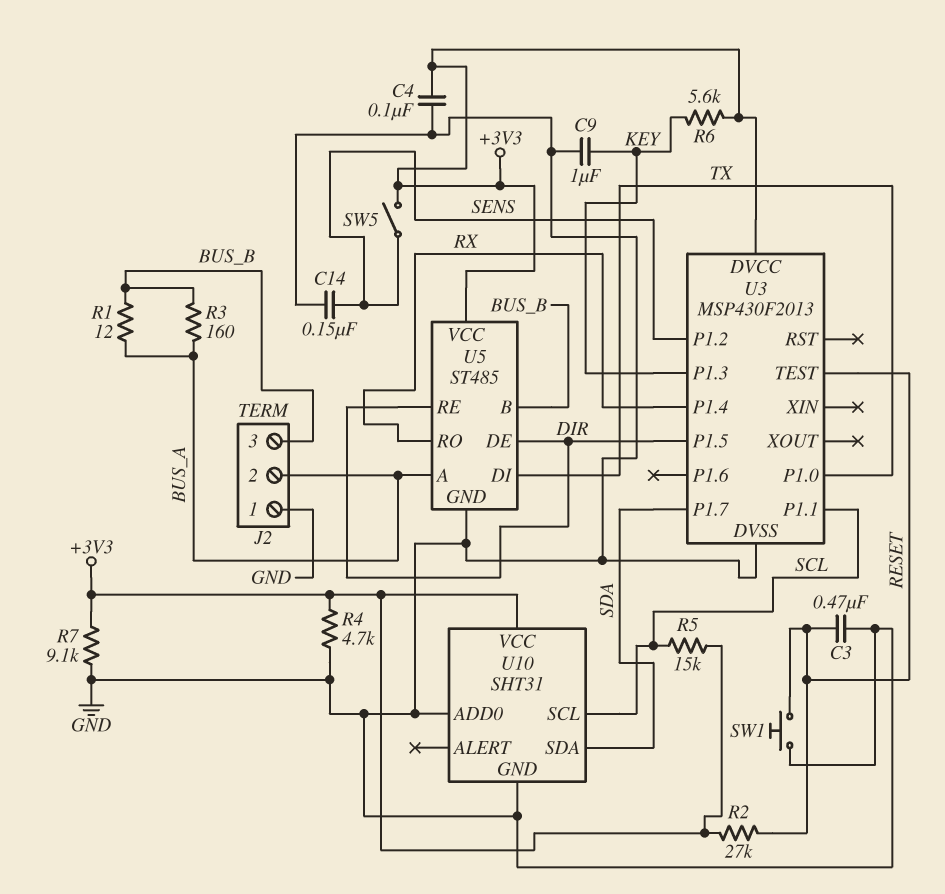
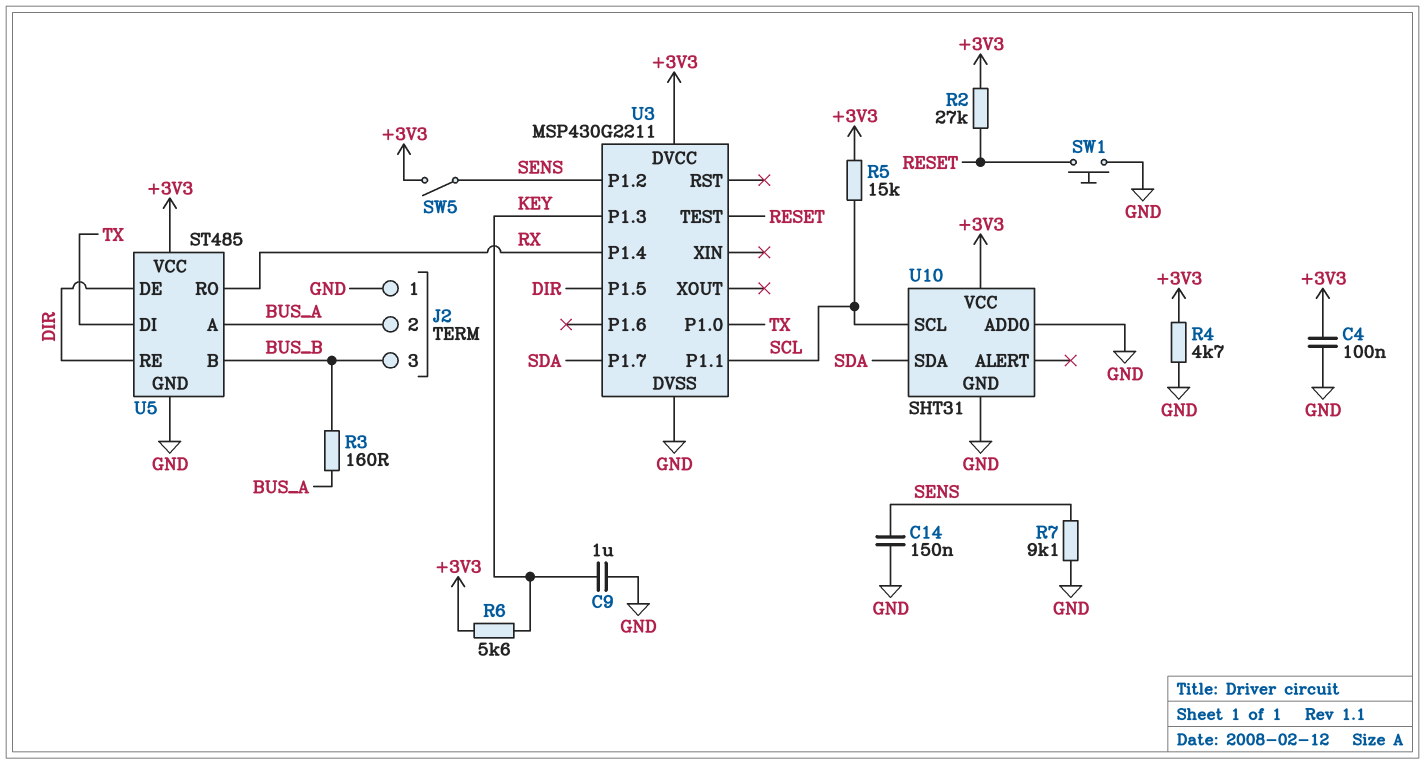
C3: 470nF (GND, RESET) -> none
R1: 12 (BUS_A, BUS_B) -> none
R7: 9.1k (+3V3, GND) -> 9.1k (GND, SENS)
U3: MSP430F2013 -> MSP430G2211

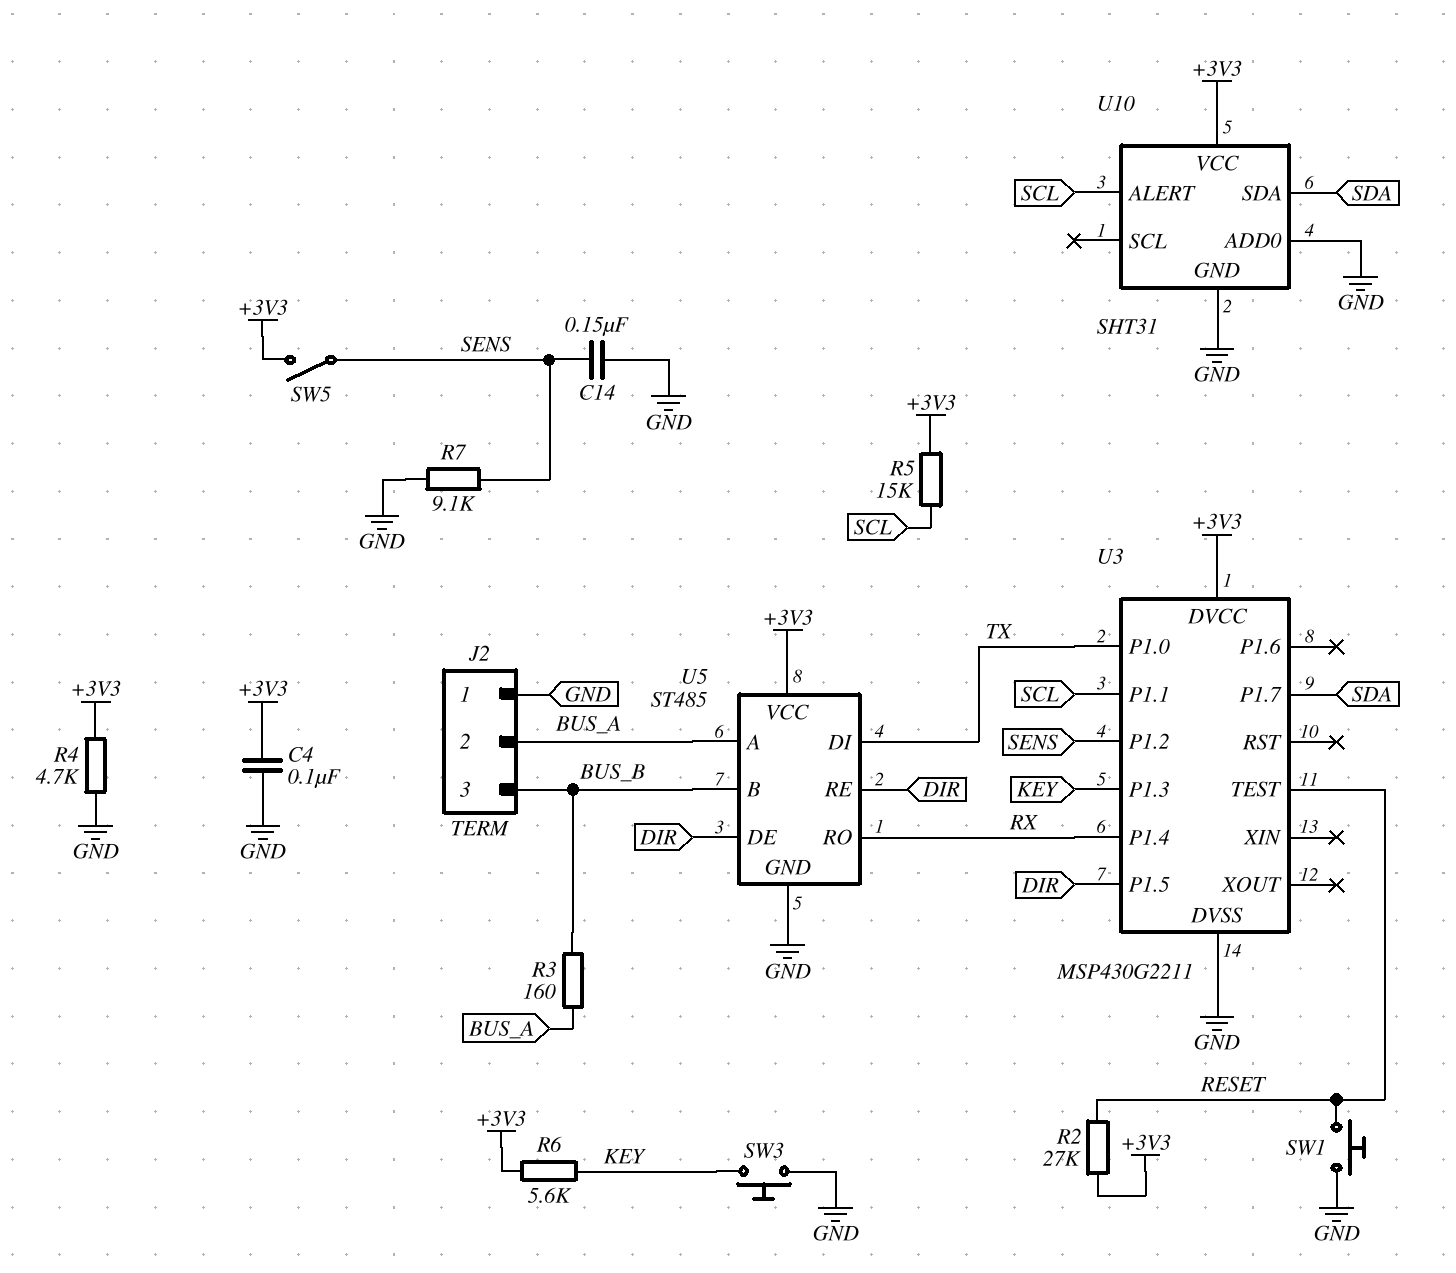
C9: 1uF (GND, KEY) -> none
SW3: none -> button (GND, KEY)
U10 pin ALERT: none -> SCL
U10 pin SCL: SCL -> none

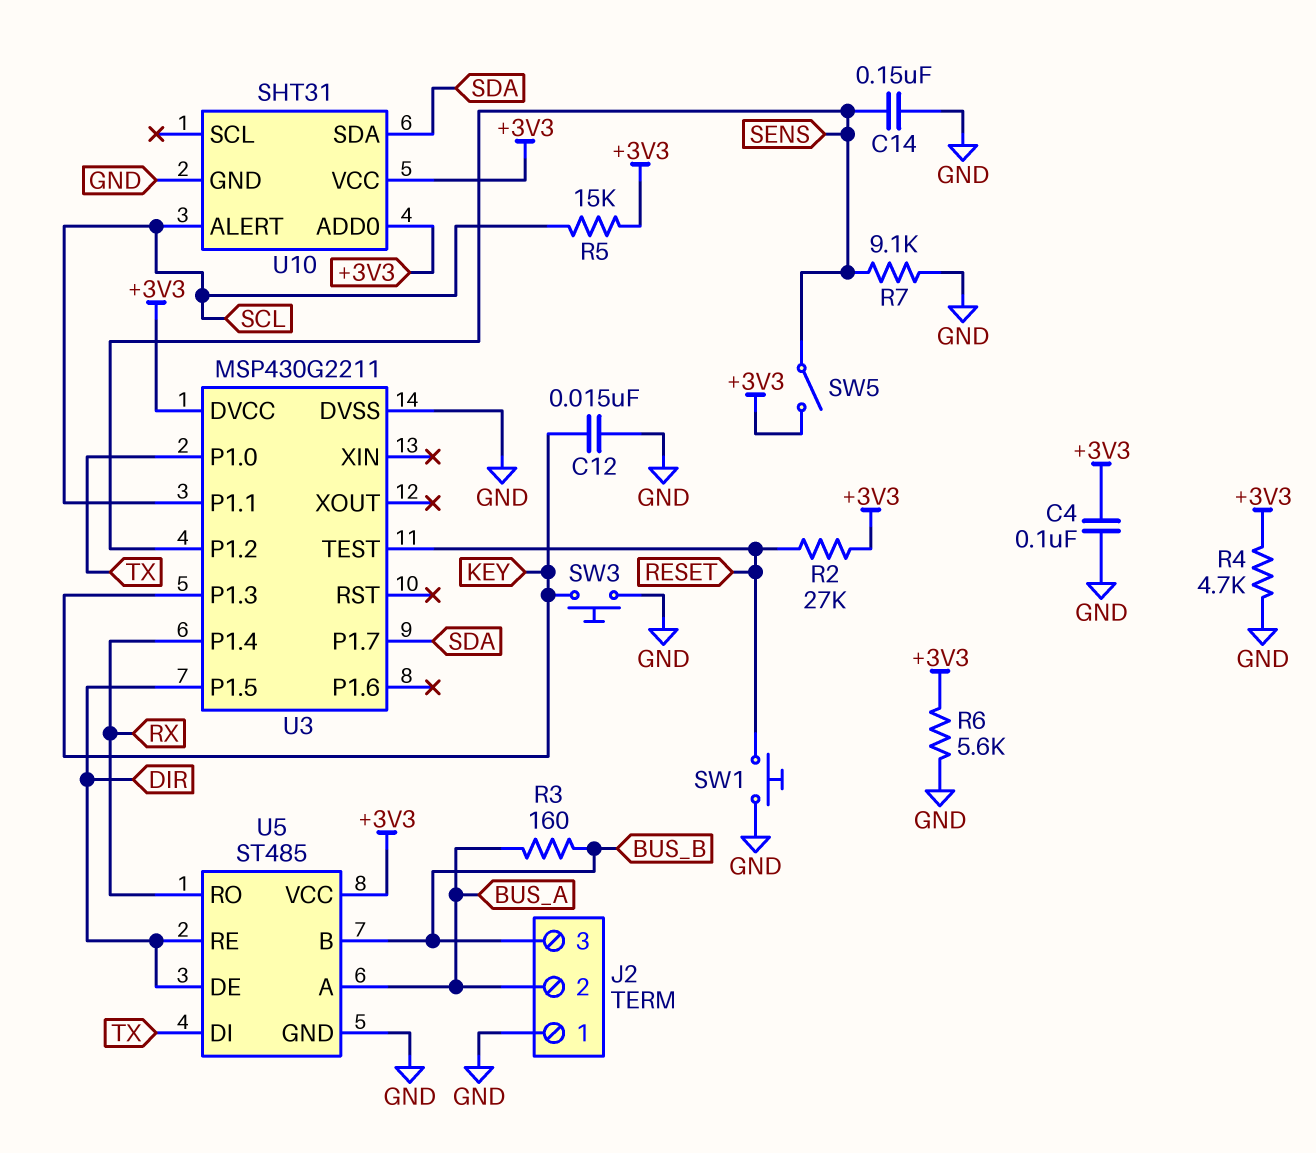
C12: none -> 15nF (GND, KEY)
R6: 5.6k (+3V3, KEY) -> 5.6k (+3V3, GND)
U10 pin ADD0: GND -> +3V3

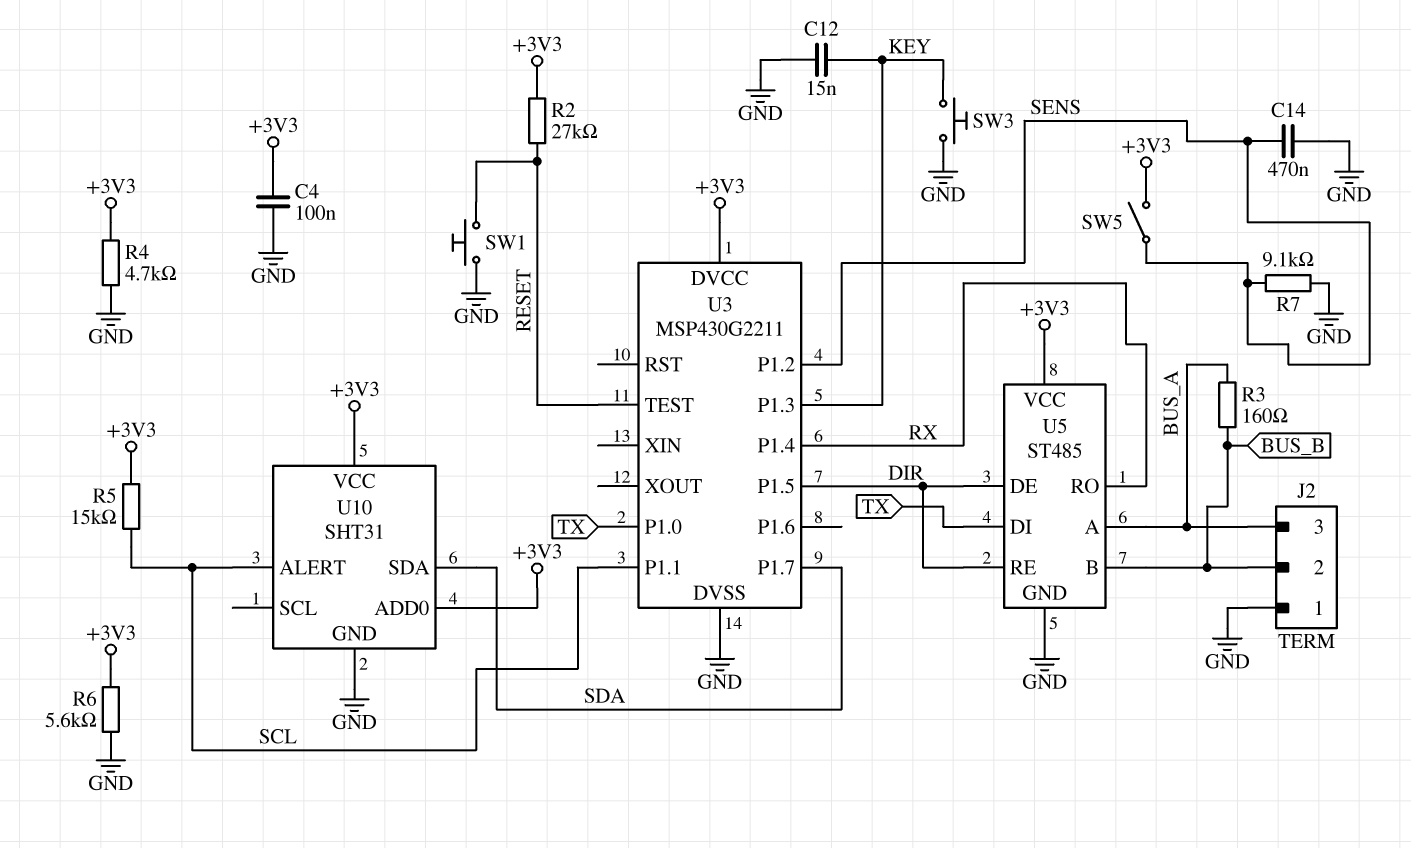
C14: 150nF (GND, SENS) -> 470nF (GND, SENS)
J2 pin 2: BUS_A -> BUS_B
J2 pin 3: BUS_B -> BUS_A

